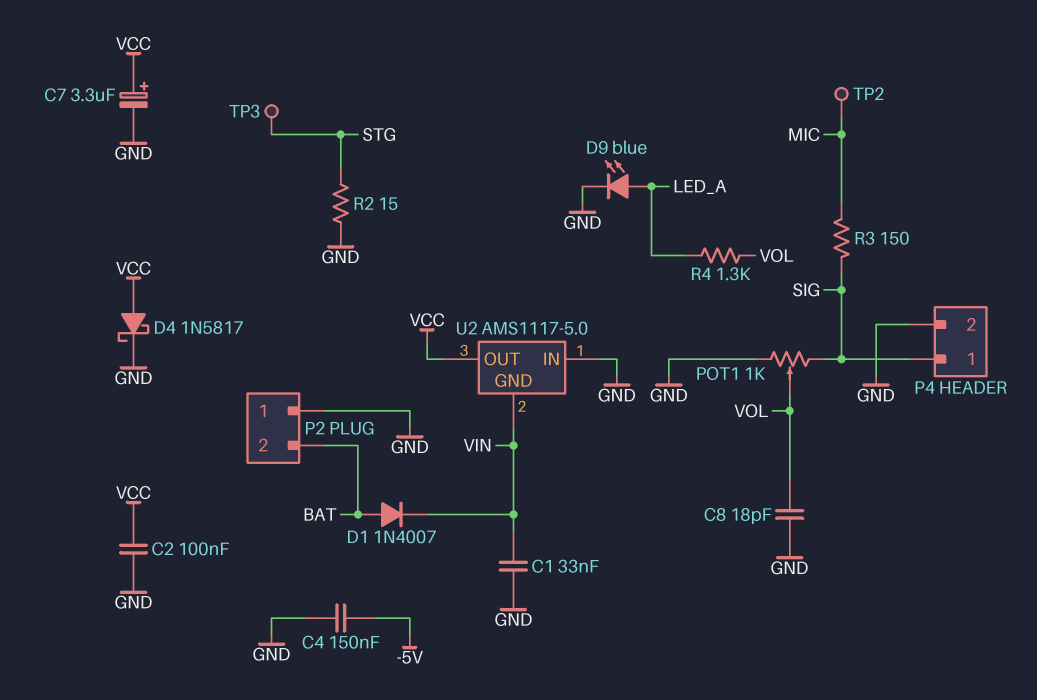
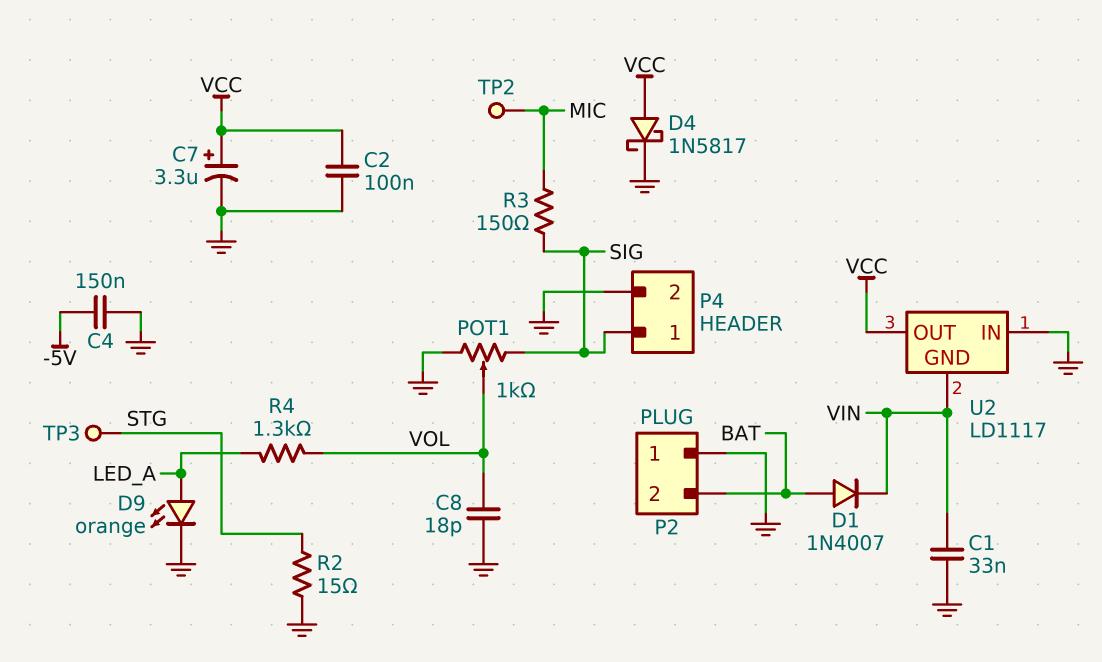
D9: LED blue (A LED_A, K GND) -> LED orange (A LED_A, K GND)
U2: AMS1117-5.0 -> LD1117

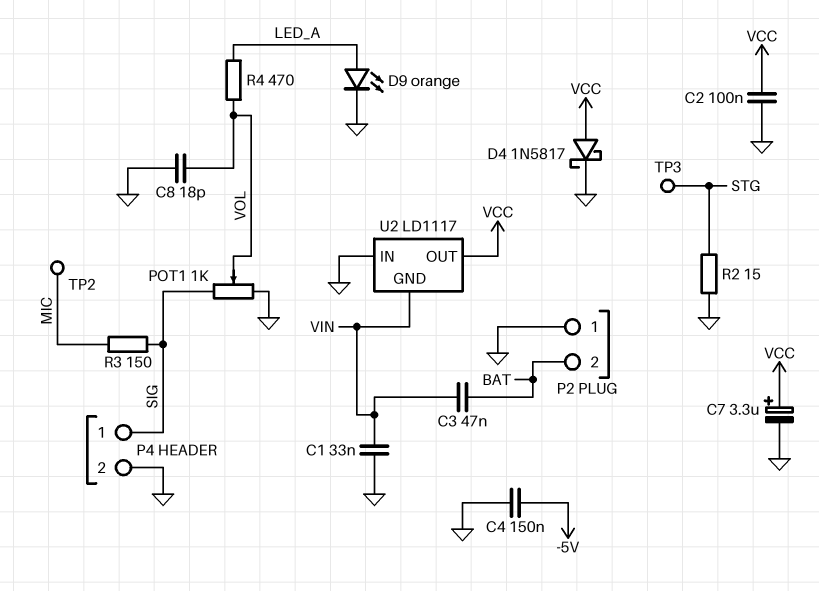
C3: none -> 47nF (BAT, VIN)
D1: diode 1N4007 (A BAT, K VIN) -> none
R4: 1.3k (LED_A, VOL) -> 470 (LED_A, VOL)

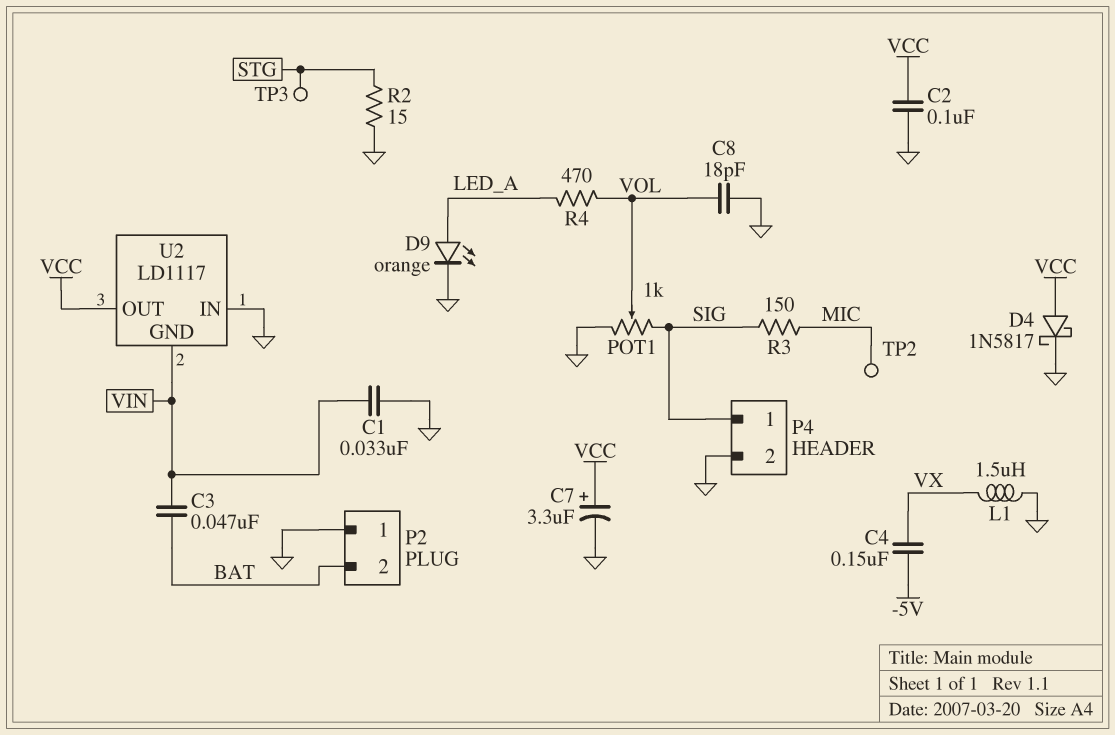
C4: 150nF (-5V, GND) -> 150nF (-5V, VX)
L1: none -> 1.5uH (GND, VX)

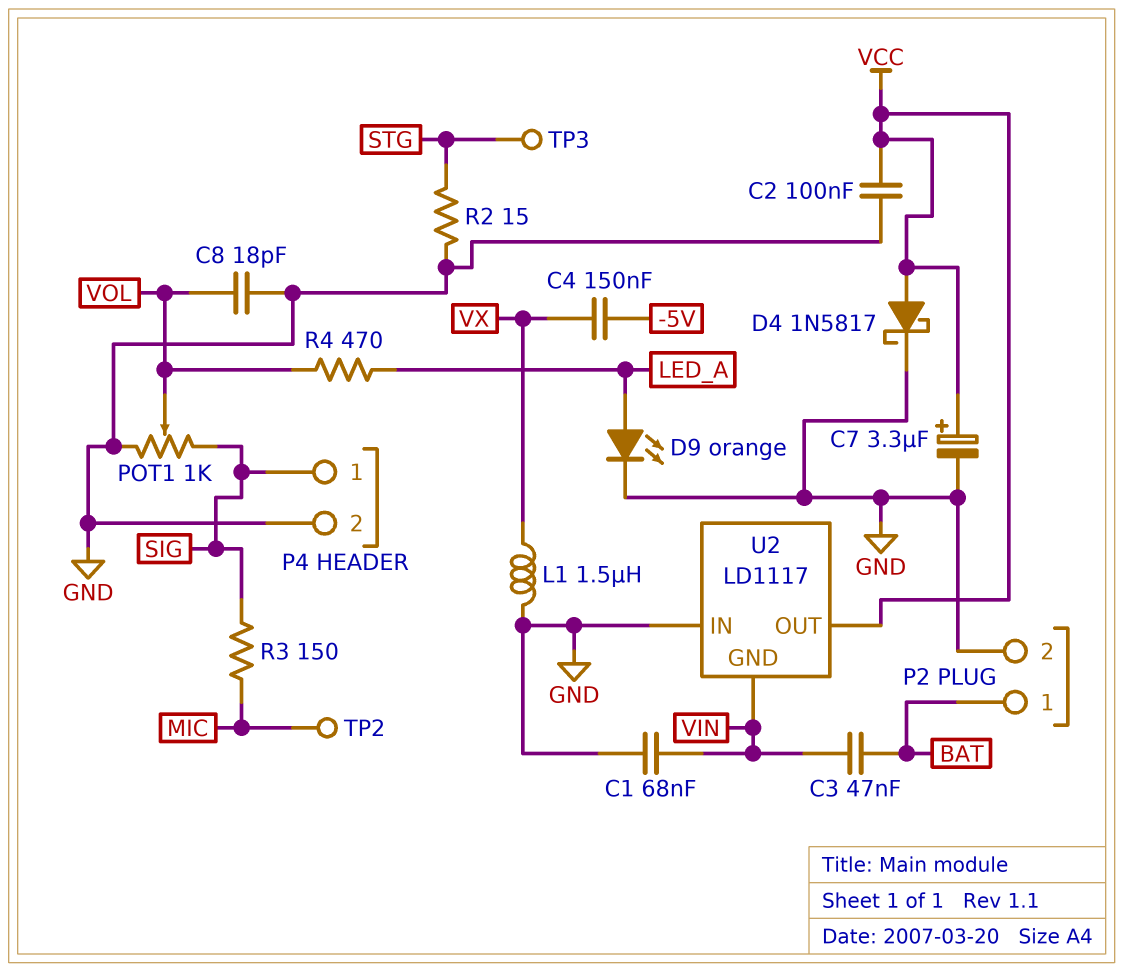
C1: 33nF (GND, VIN) -> 68nF (GND, VIN)
P2 pin 1: GND -> BAT
P2 pin 2: BAT -> GND

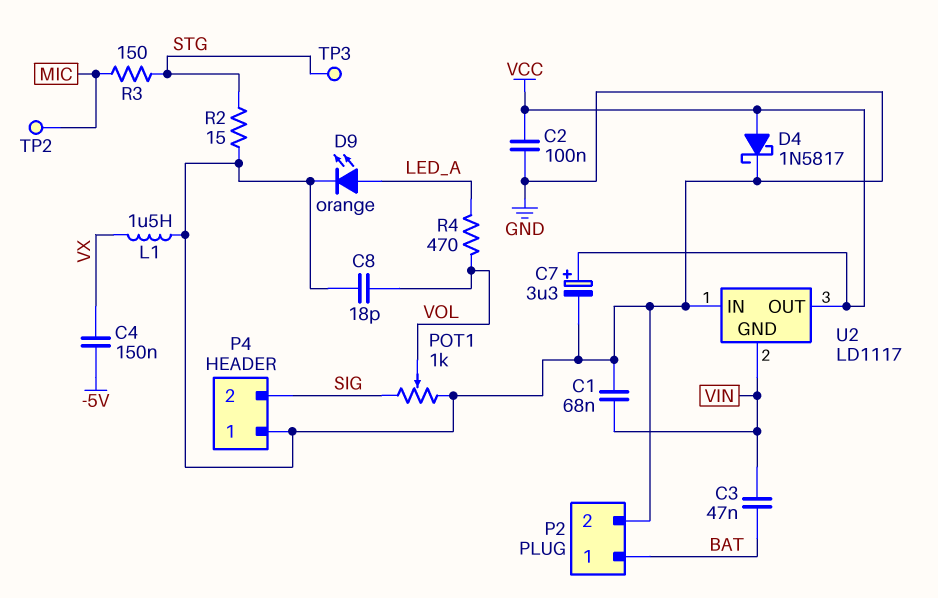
P4 pin 1: SIG -> GND
P4 pin 2: GND -> SIG
R3: 150 (MIC, SIG) -> 150 (MIC, STG)

